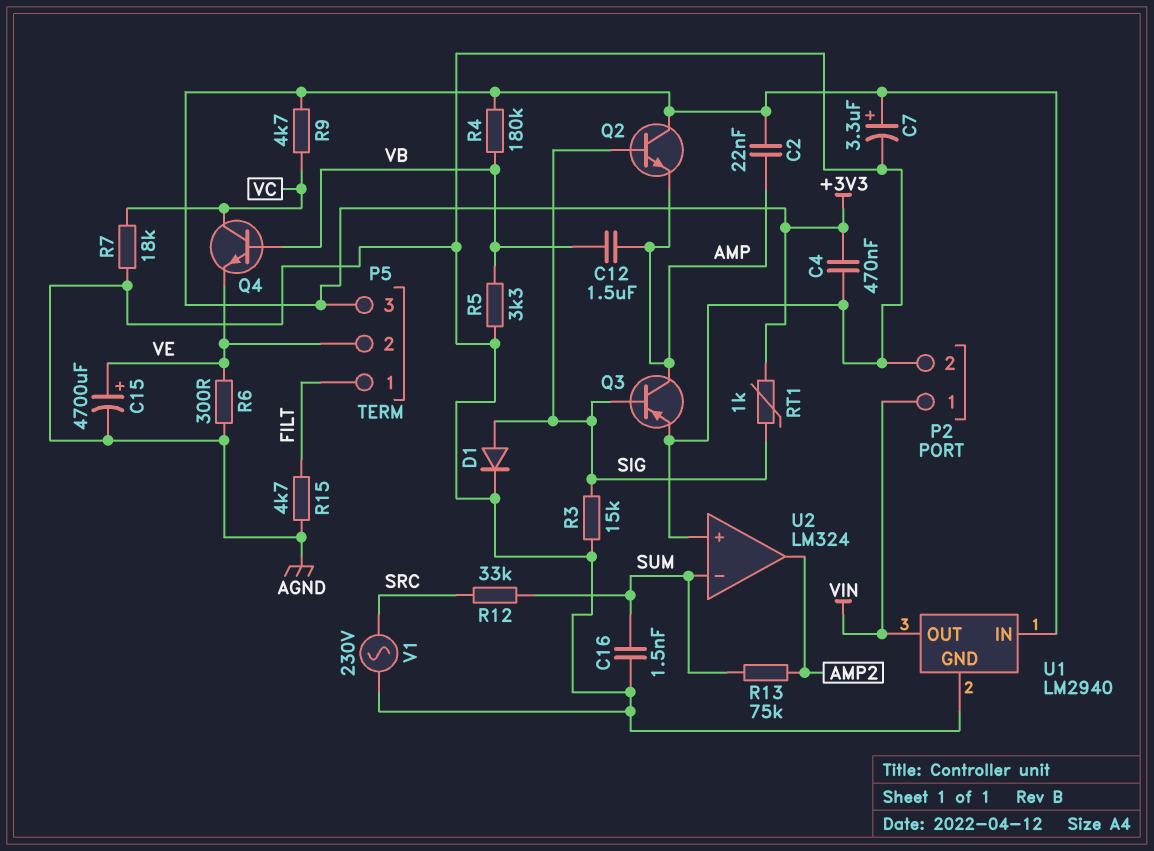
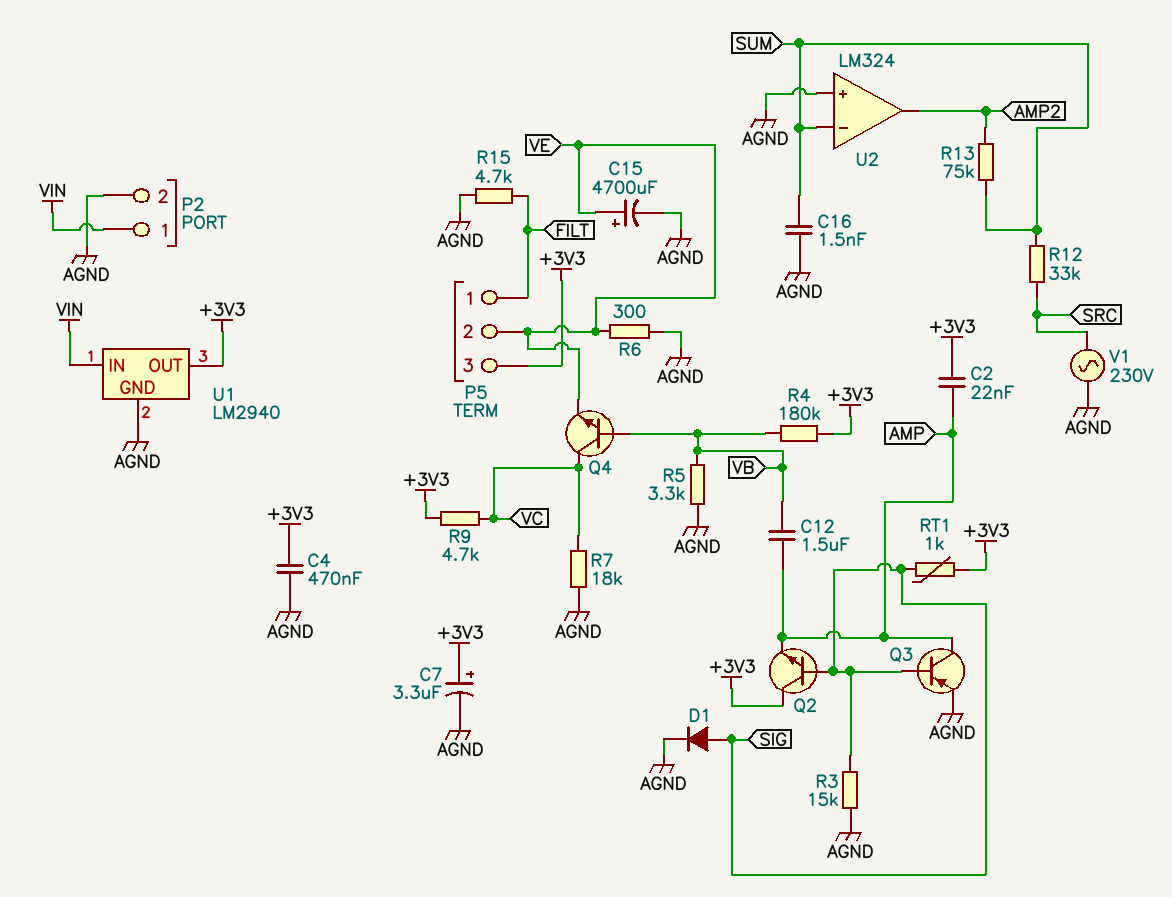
U1 pin IN: +3V3 -> VIN
U1 pin OUT: VIN -> +3V3

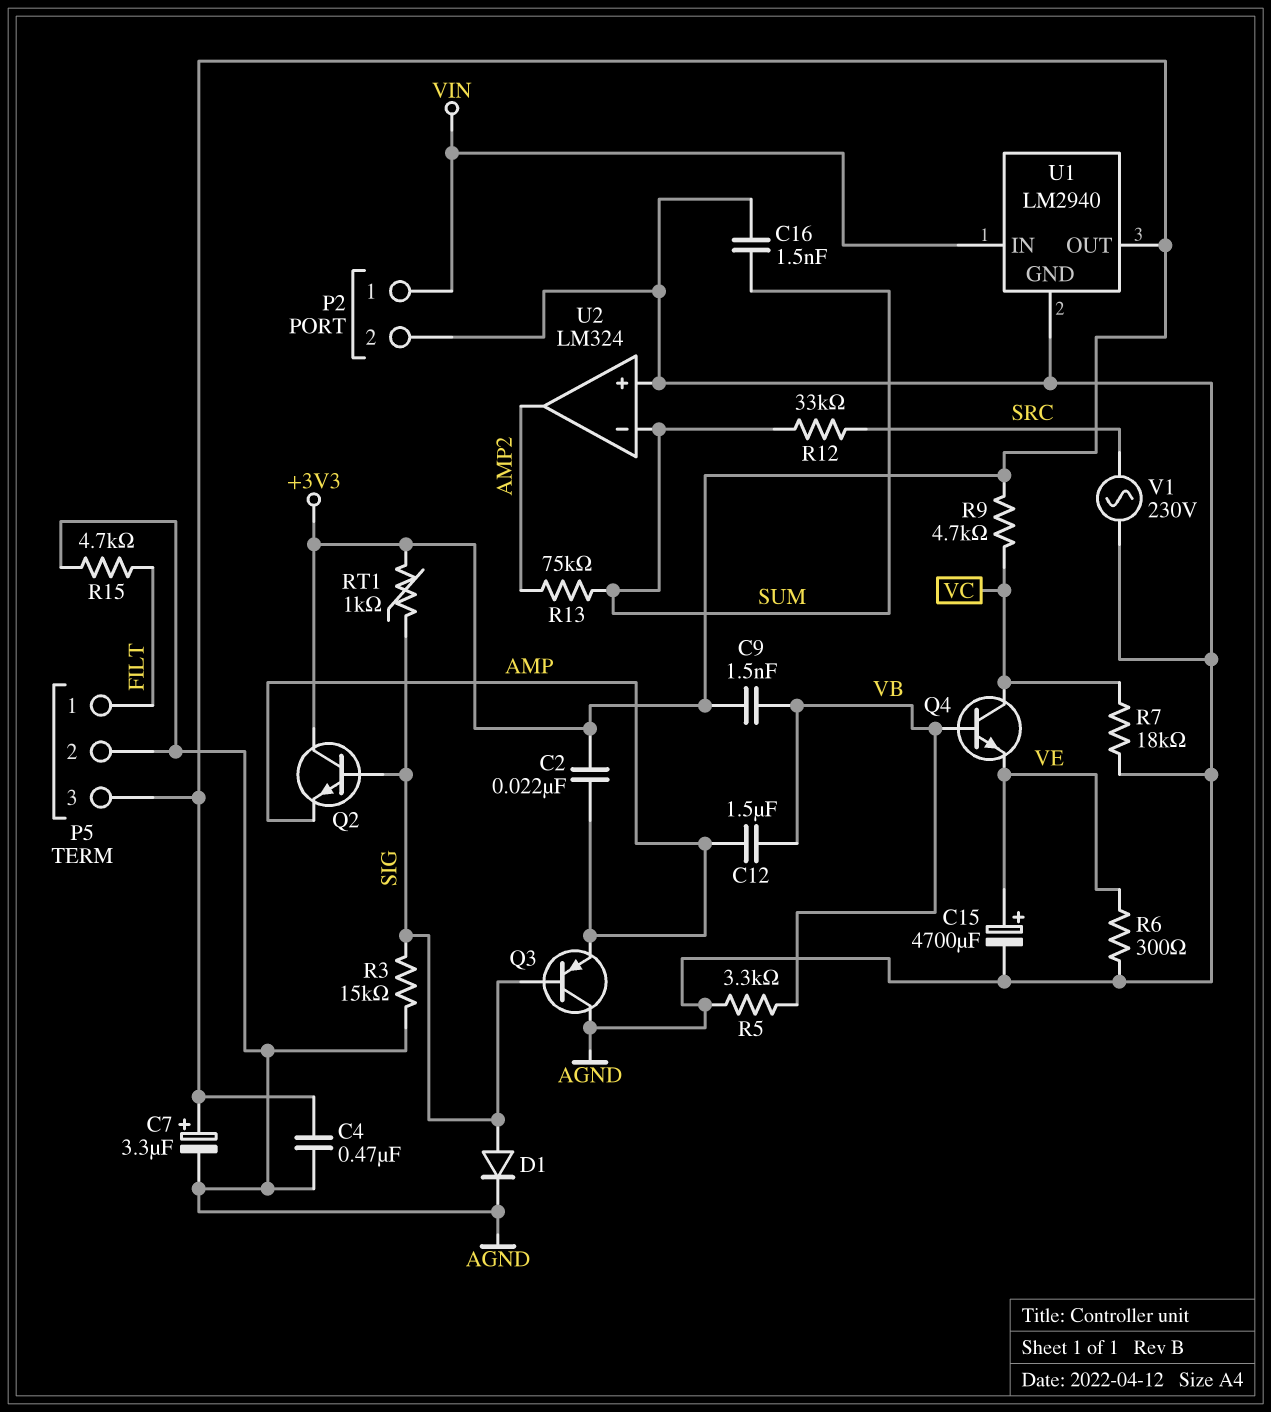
C9: none -> 1.5nF (+3V3, VB)
P5 pin 2: VE -> AGND
Q3: PNP (B SIG, C AMP, E AGND) -> PNP (B SIG, C AGND, E AMP)
R4: 180k (+3V3, VB) -> none

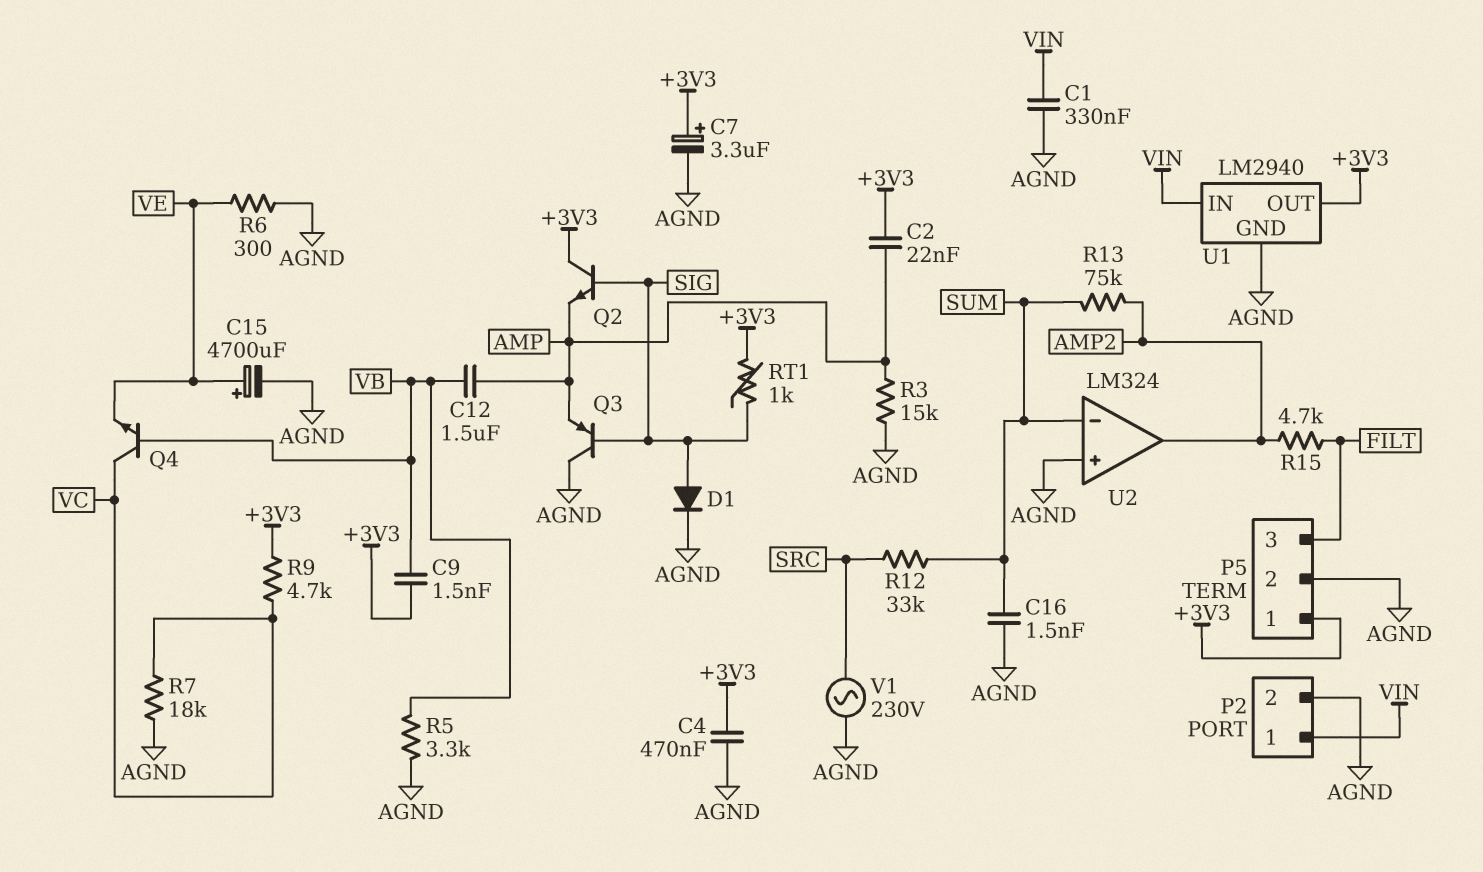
C1: none -> 330nF (AGND, VIN)
P5 pin 1: FILT -> +3V3
P5 pin 3: +3V3 -> FILT
R3: 15k (AGND, SIG) -> 15k (AGND, AMP)
R15: 4.7k (AGND, FILT) -> 4.7k (AMP2, FILT)

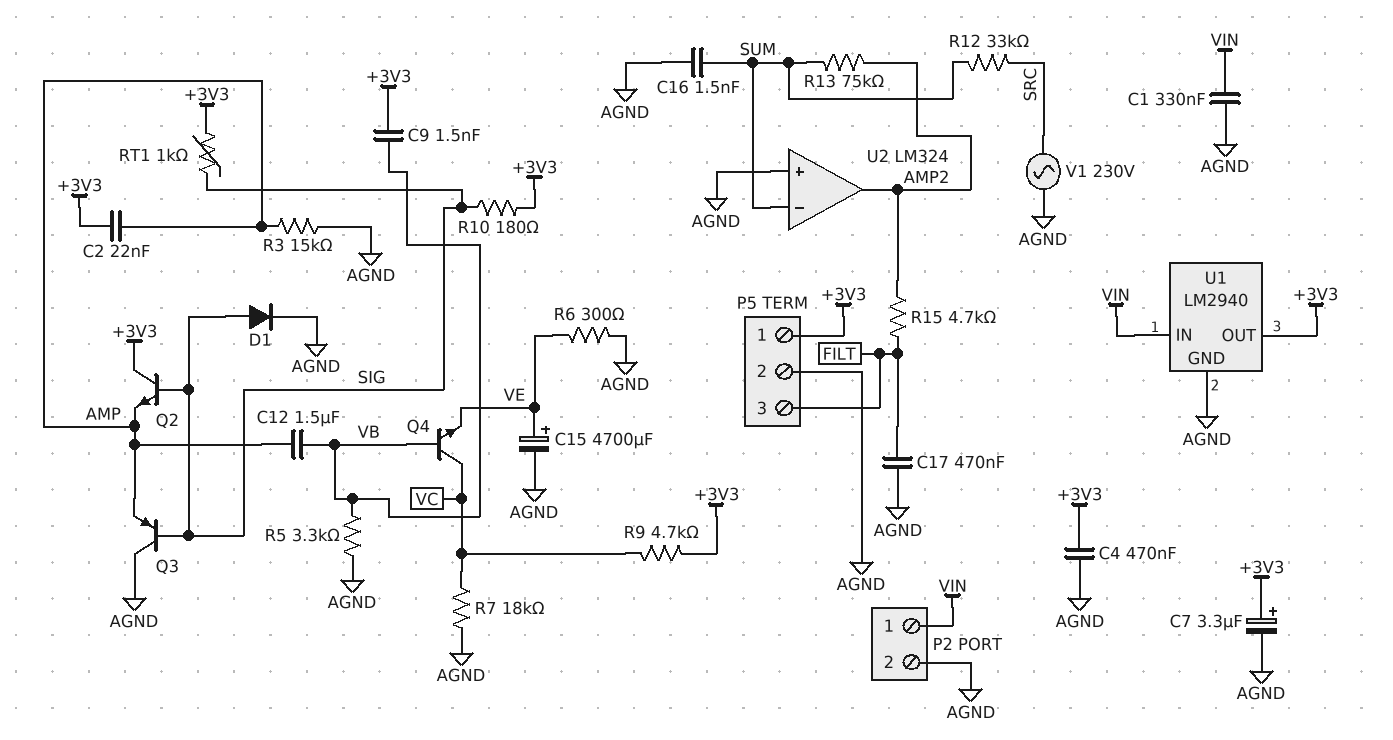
C17: none -> 470nF (AGND, FILT)
R10: none -> 180 (+3V3, SIG)

